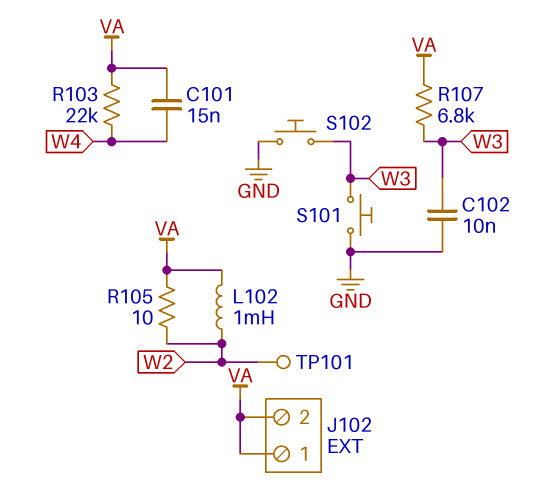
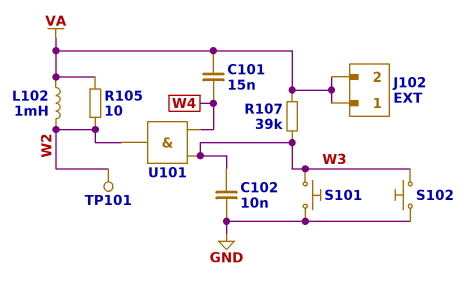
R103: 22k (VA, W4) -> none
R107: 6.8k (VA, W3) -> 39k (VA, W3)
U101: none -> AND (in W3, in W4, out W2)

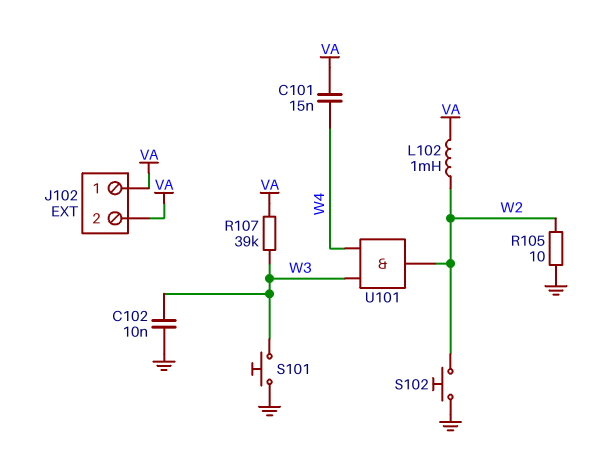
R105: 10 (VA, W2) -> 10 (GND, W2)
S102: button (GND, W3) -> button (GND, W2)
TP101: test point (W2) -> none

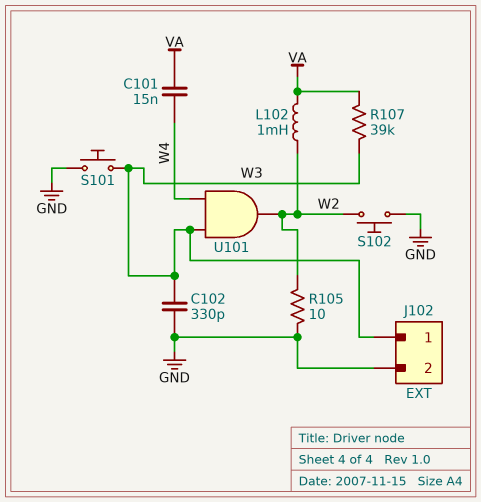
C102: 10nF (GND, W3) -> 330pF (GND, W3)
J102 pin 1: VA -> W3
J102 pin 2: VA -> GND

